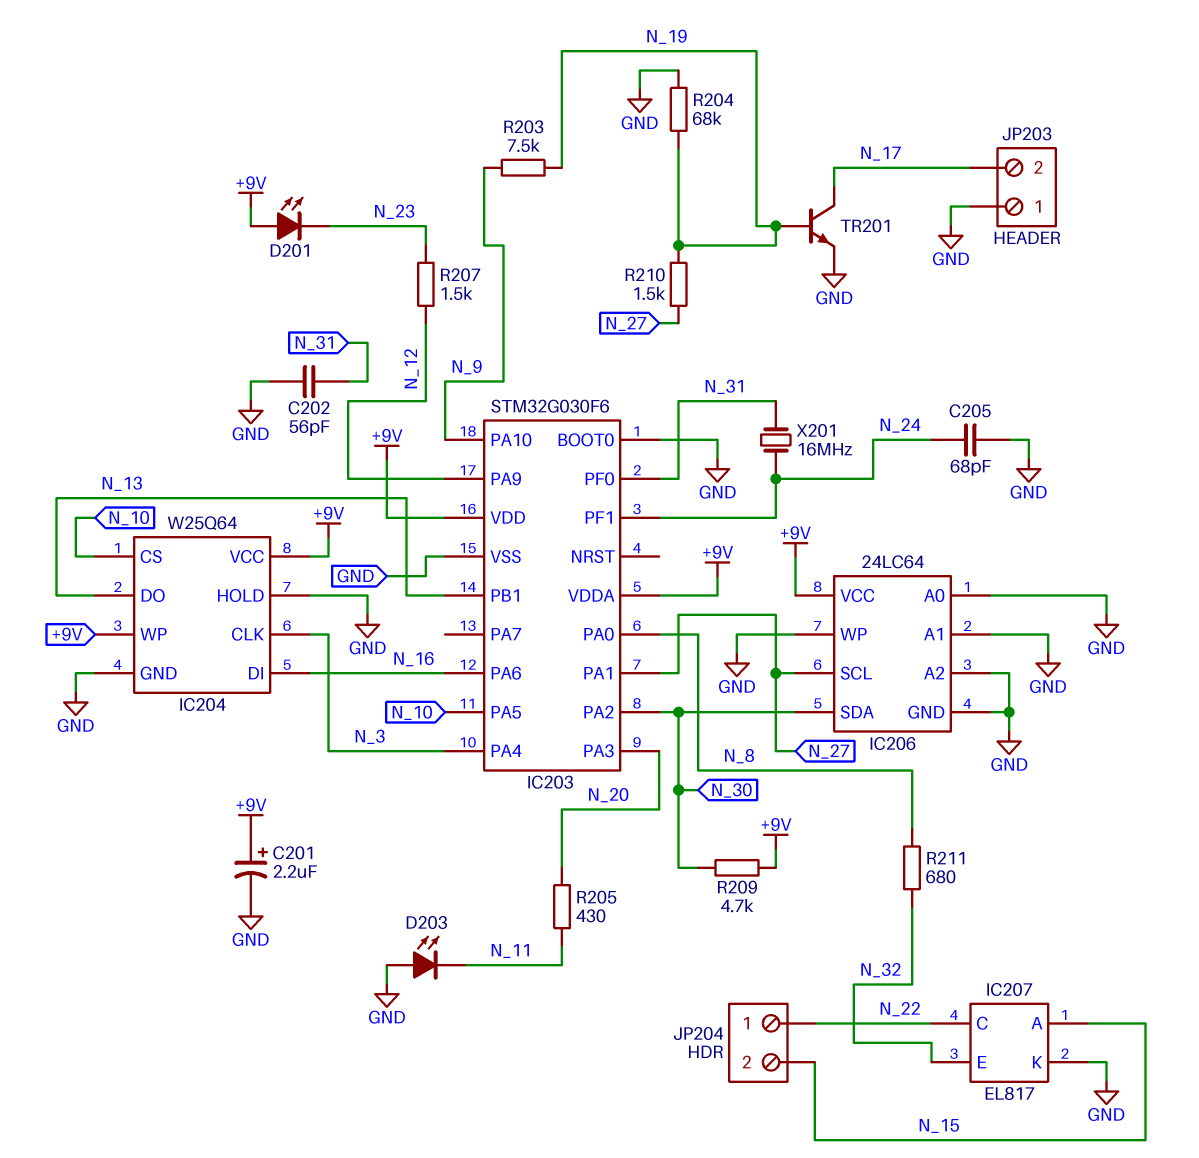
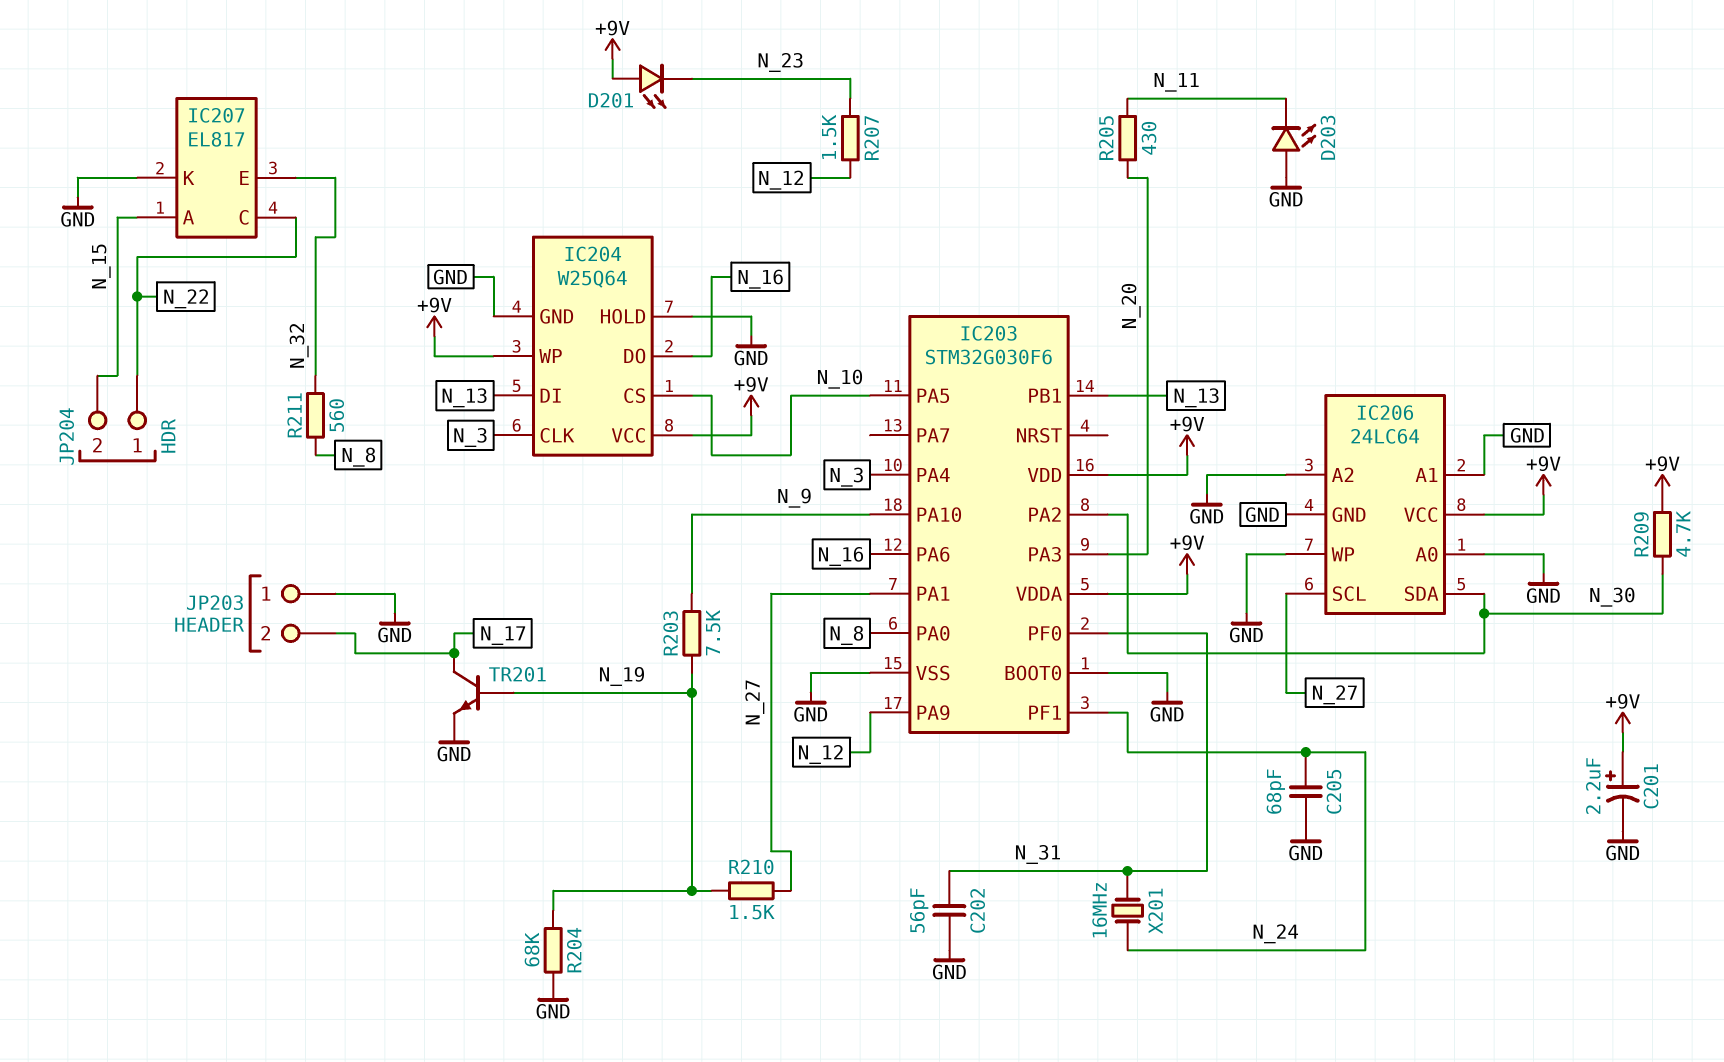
IC204 pin DI: N_16 -> N_13
IC204 pin DO: N_13 -> N_16
R211: 680 (N_8, N_32) -> 560 (N_8, N_32)

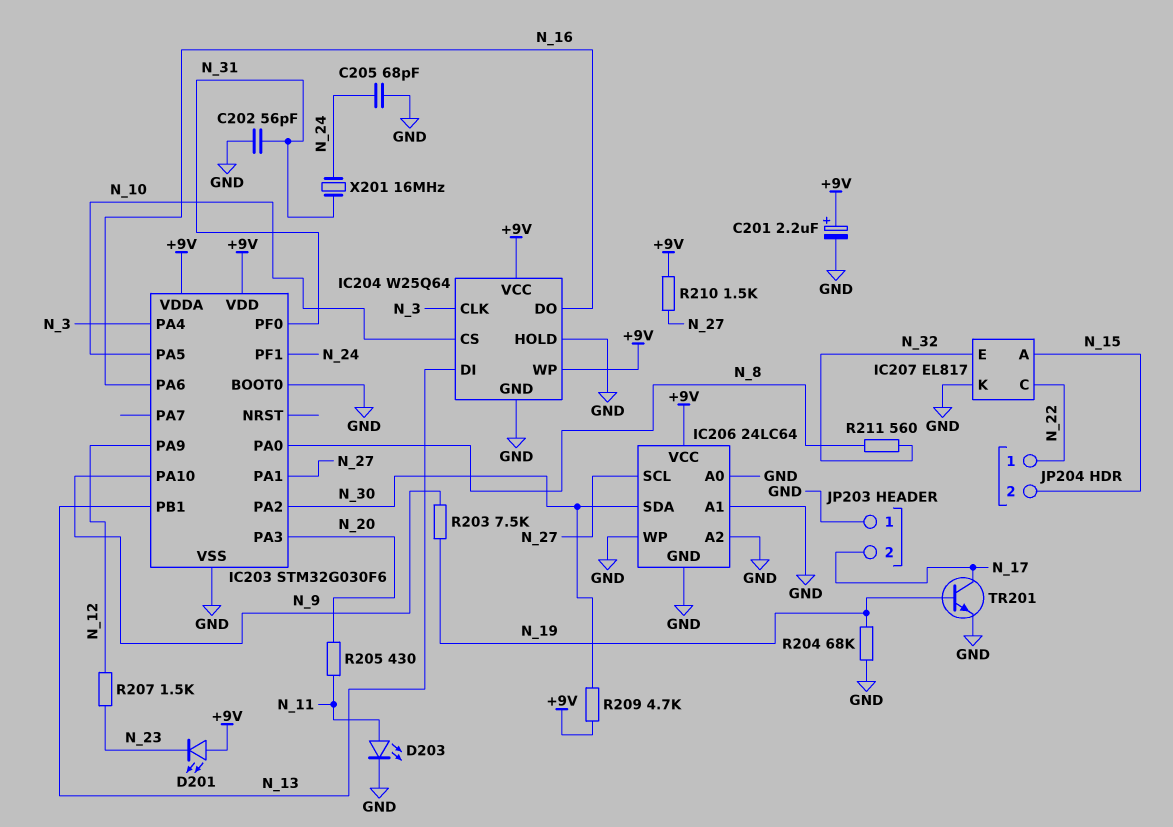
D203: LED (A GND, K N_11) -> LED (A N_11, K GND)
R210: 1.5k (N_19, N_27) -> 1.5k (+9V, N_27)

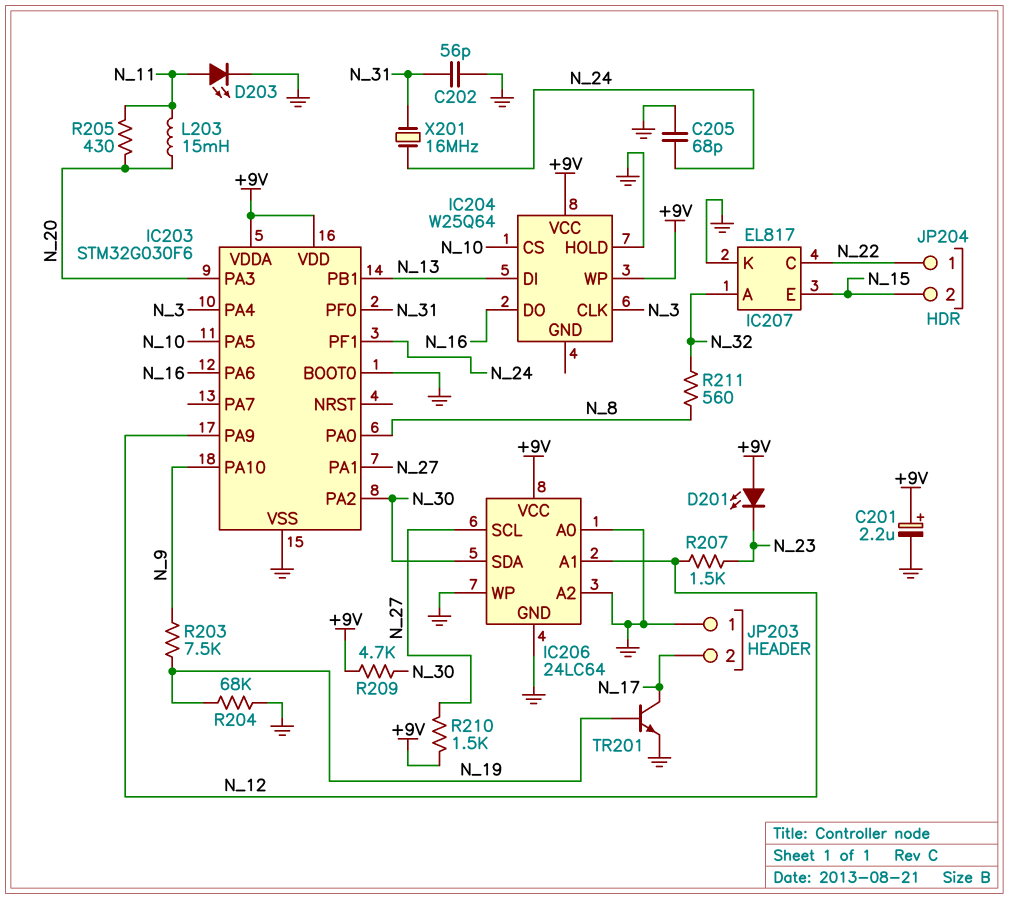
IC204 pin GND: GND -> none
IC206 pin A1: GND -> N_12
IC207 pin A: N_15 -> N_32
IC207 pin E: N_32 -> N_15
L203: none -> 15mH (N_11, N_20)

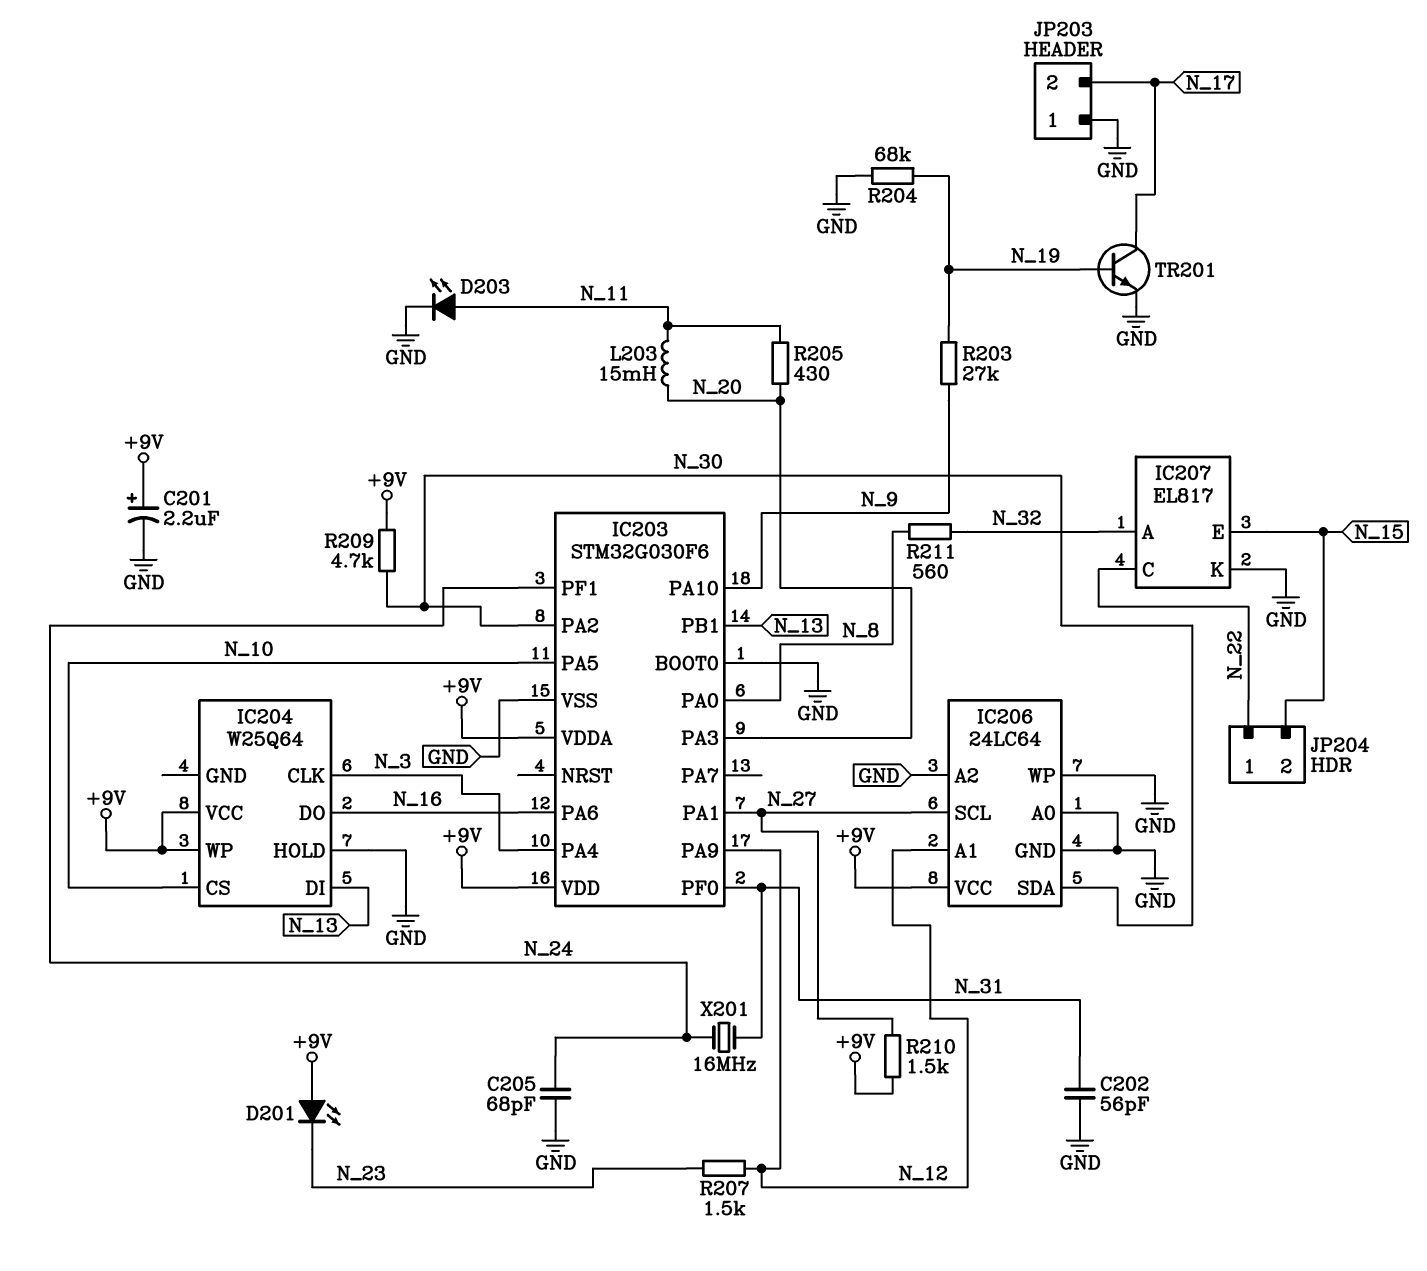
R203: 7.5k (N_9, N_19) -> 27k (N_9, N_19)

